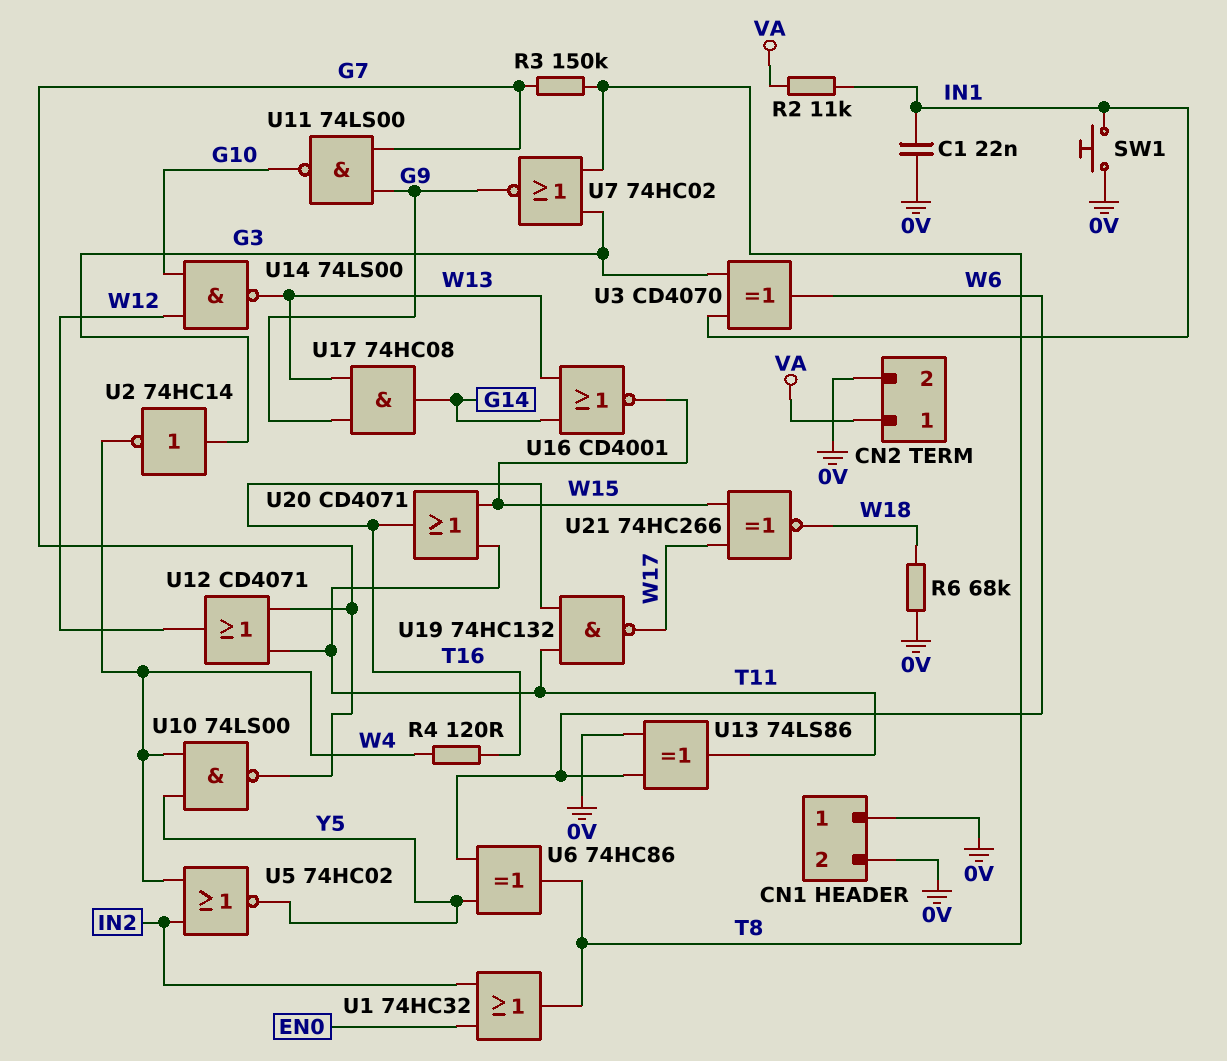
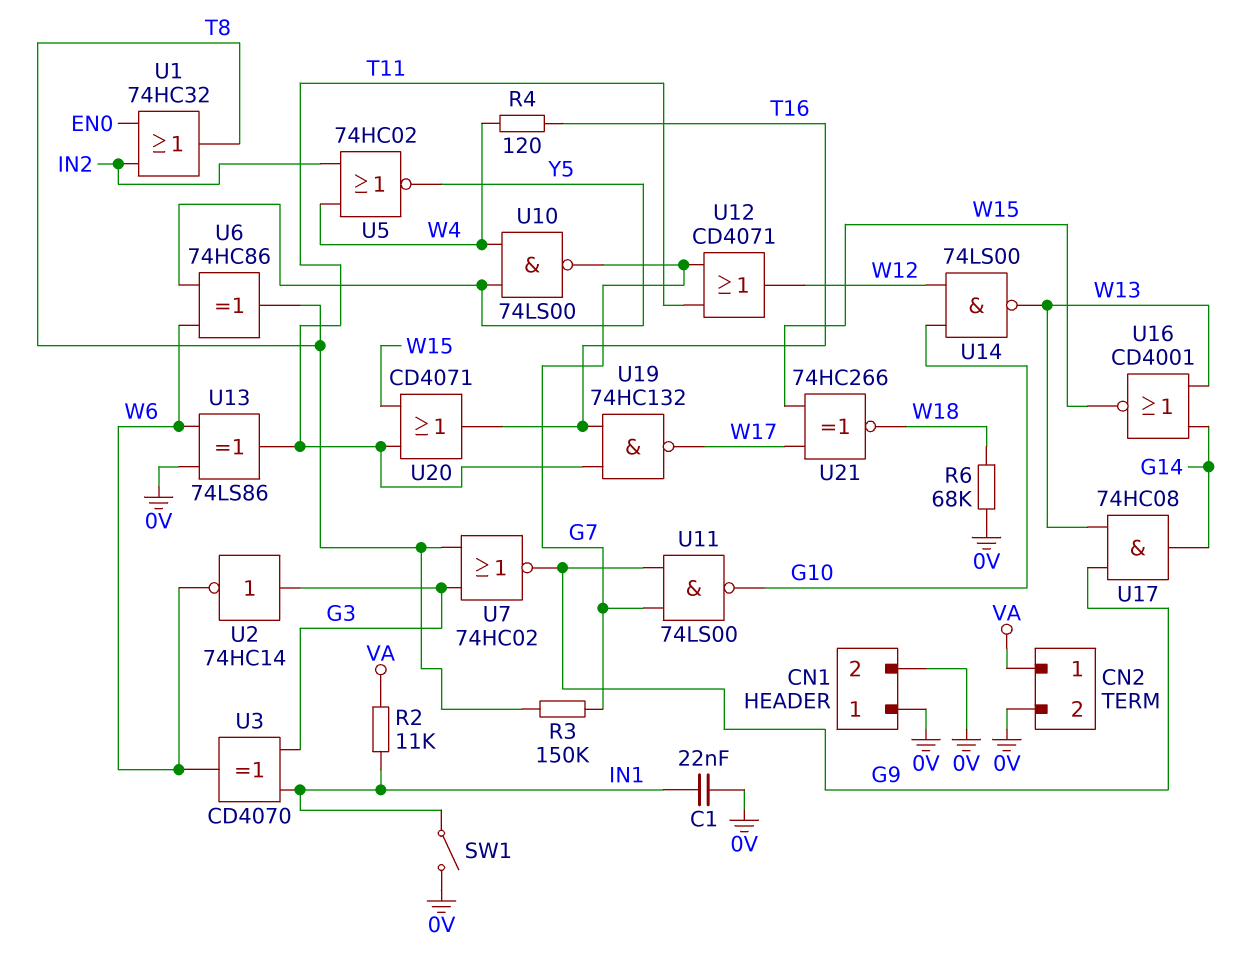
SW1: button (0V, IN1) -> switch (0V, IN1)
U2: NOT 74HC14 (in G3, out W4) -> NOT 74HC14 (in G3, out W6)

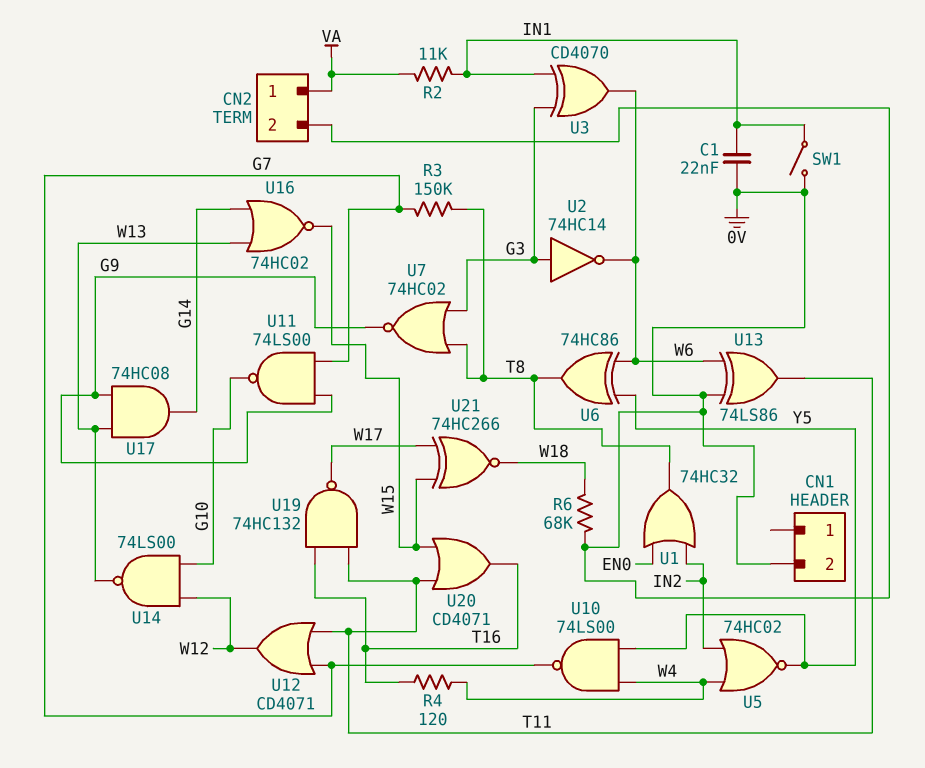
CN1 pin 1: 0V -> none
U16: NOR CD4001 (in G14, in W13, out W15) -> NOR 74HC02 (in G14, in W13, out W15)

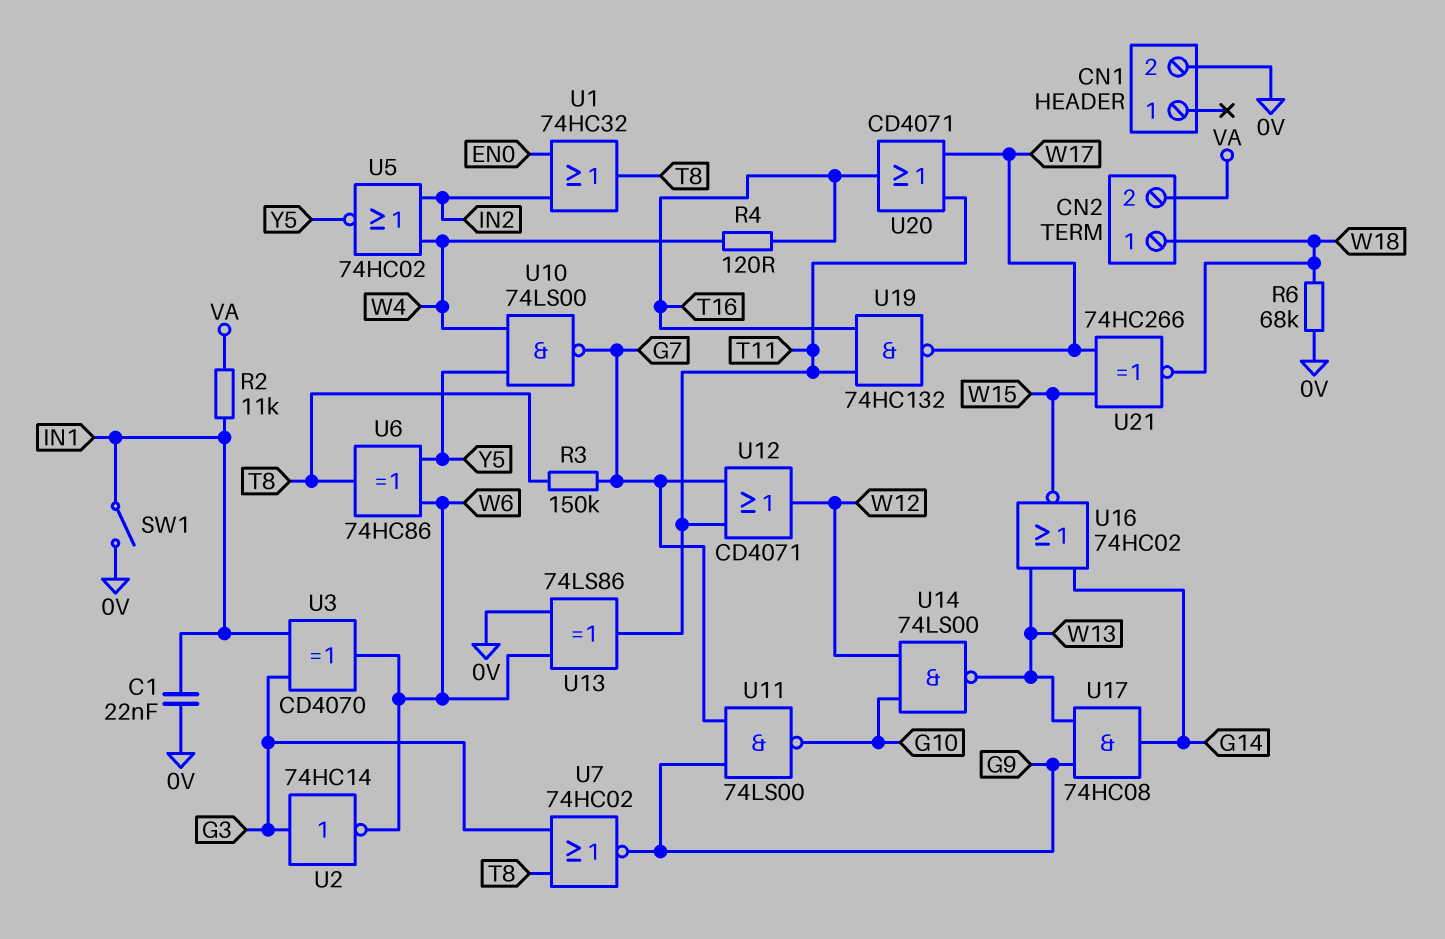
CN2 pin 1: VA -> W18
CN2 pin 2: 0V -> VA
U20: OR CD4071 (in T11, in W15, out T16) -> OR CD4071 (in T11, in W17, out T16)

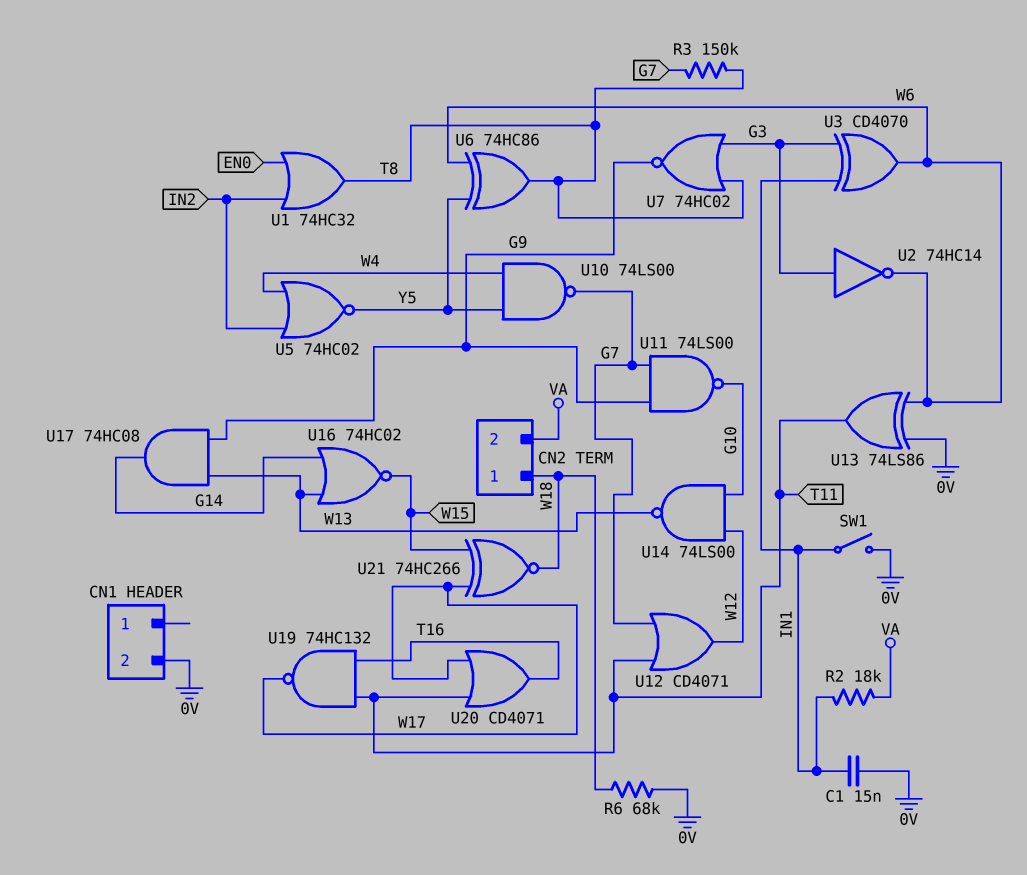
C1: 22nF (0V, IN1) -> 15nF (0V, IN1)
R2: 11k (IN1, VA) -> 18k (IN1, VA)
R4: 120 (T16, W4) -> none

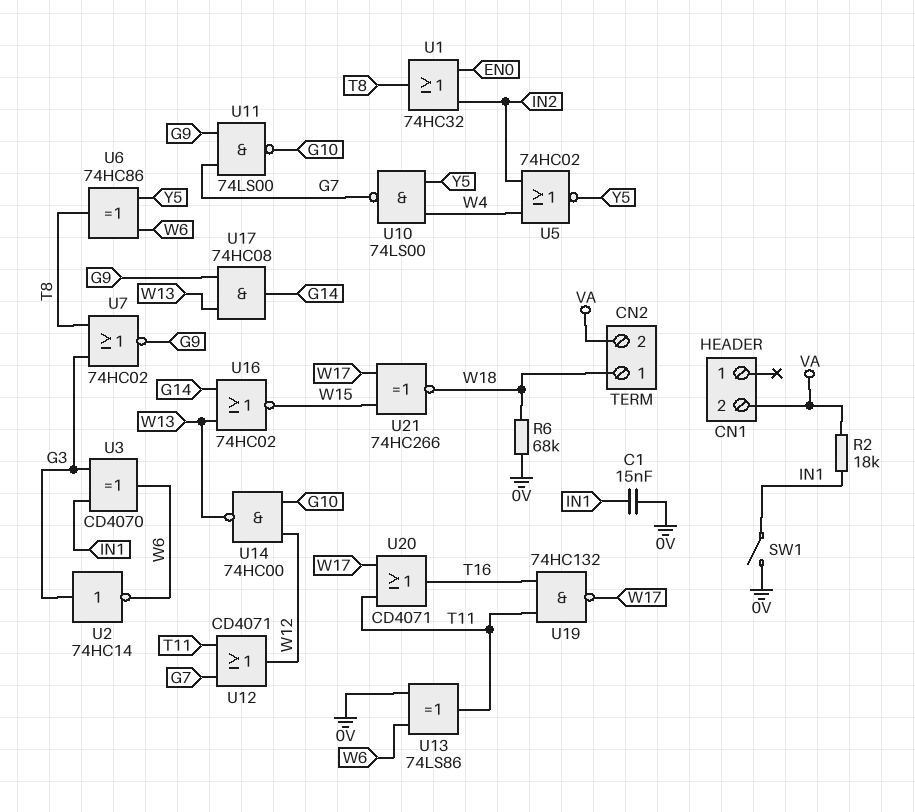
CN1 pin 2: 0V -> VA
R3: 150k (G7, T8) -> none
U14: NAND 74LS00 (in G10, in W12, out W13) -> NAND 74HC00 (in G10, in W12, out W13)

